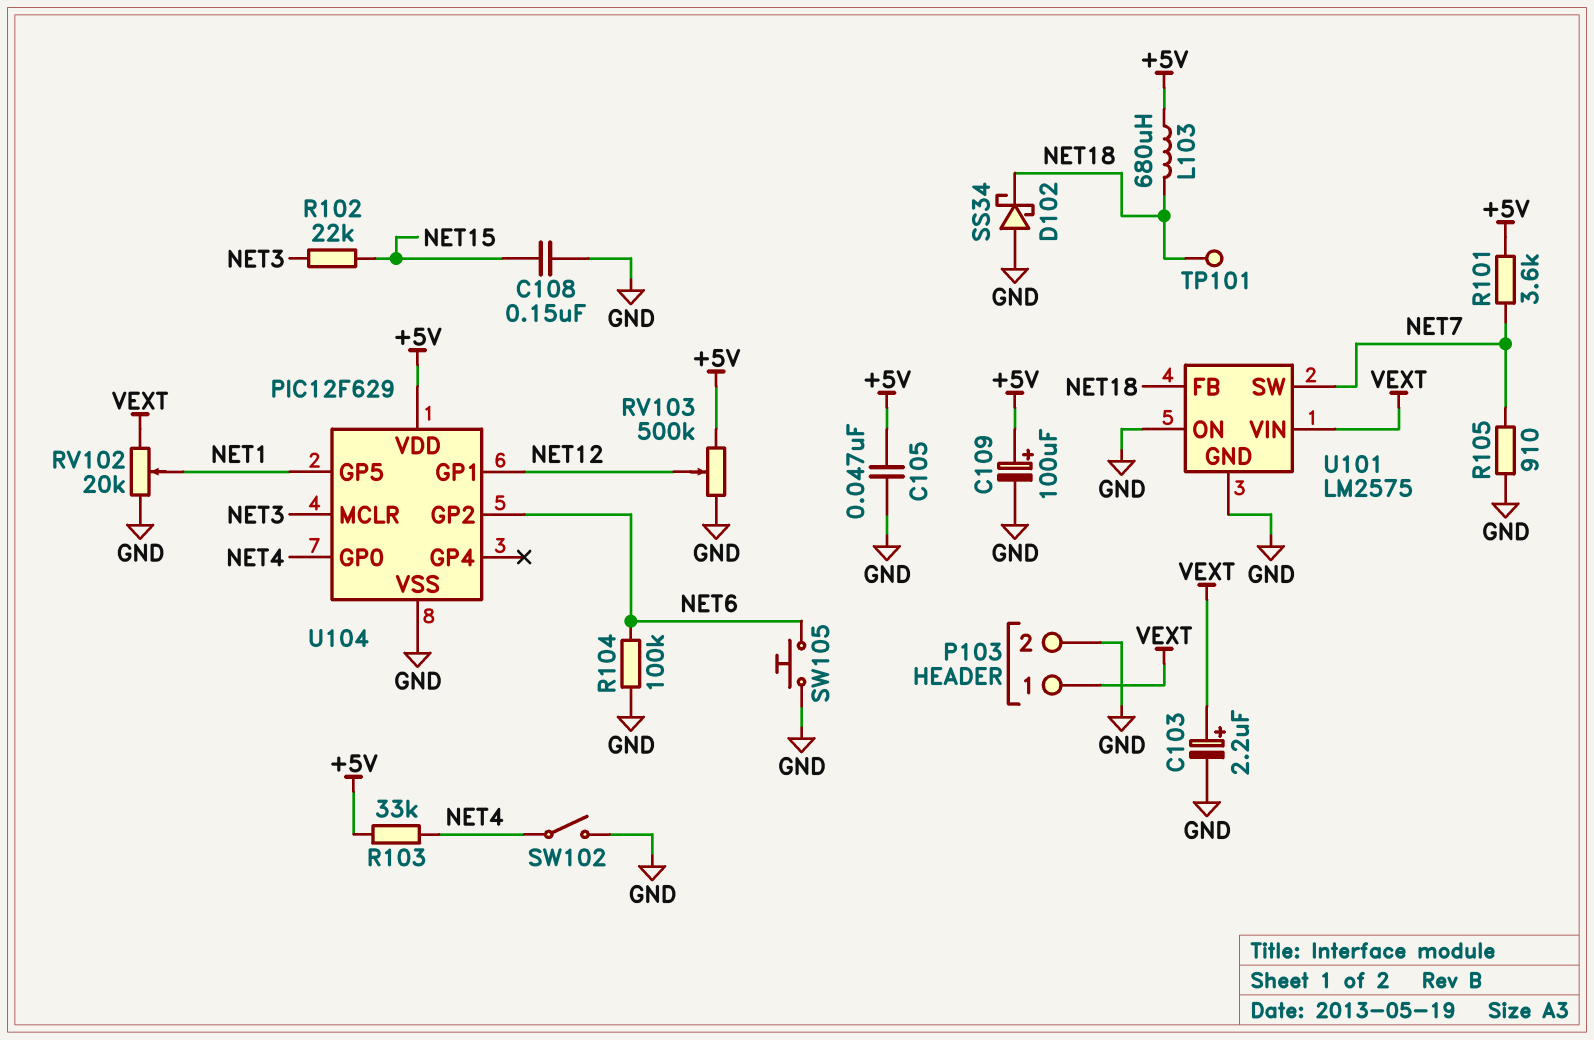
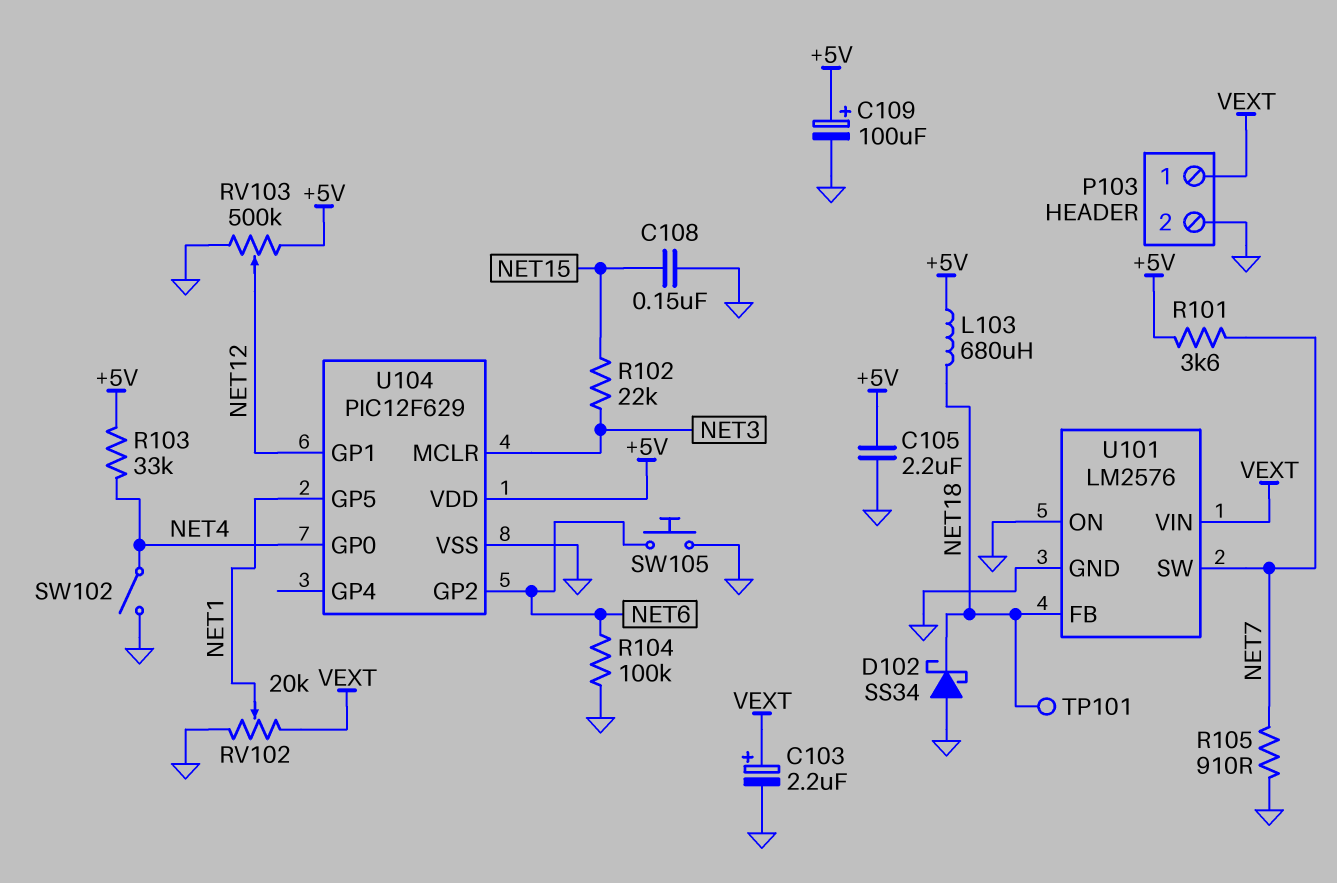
C105: 47nF (+5V, GND) -> 2.2uF (+5V, GND)
U101: LM2575 -> LM2576

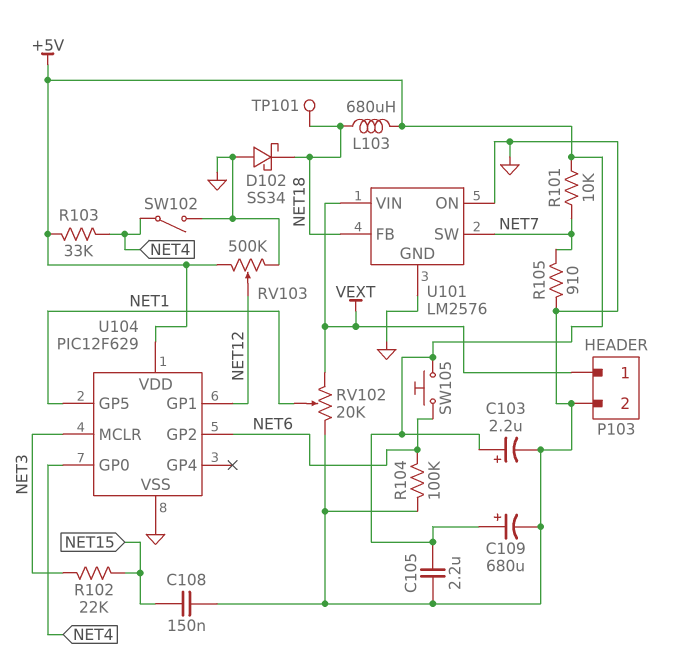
C103: 2.2uF (plus VEXT, minus GND) -> 2.2uF (plus +5V, minus GND)
C109: 100uF (plus +5V, minus GND) -> 680uF (plus +5V, minus GND)
R101: 3.6k (+5V, NET7) -> 10k (+5V, NET7)
SW105: button (GND, NET6) -> button (+5V, NET6)

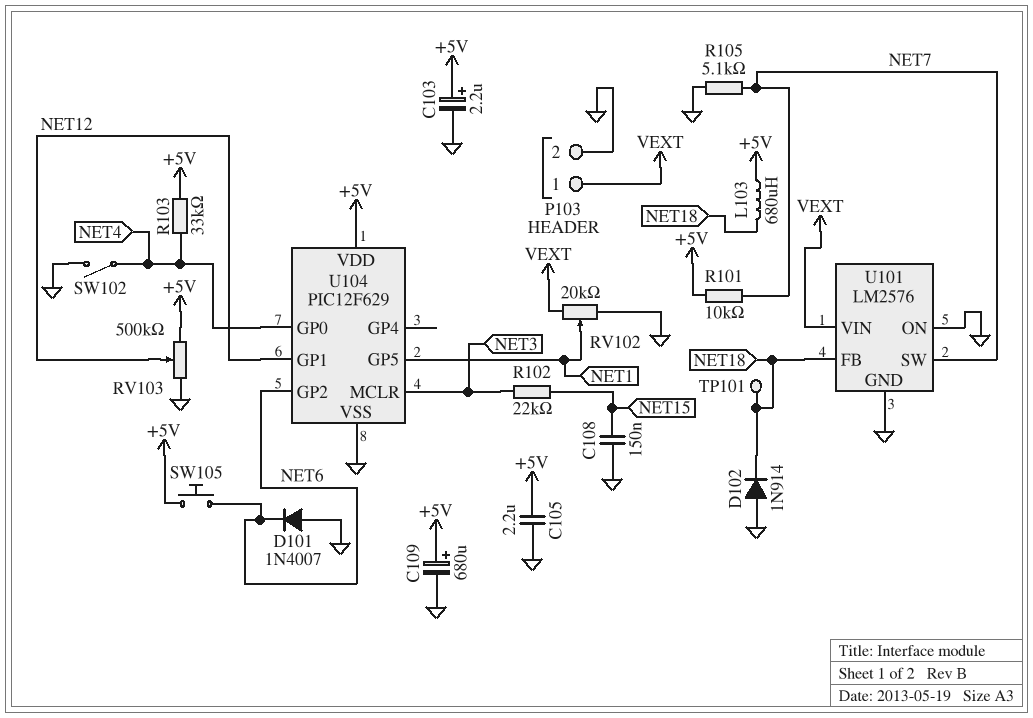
D101: none -> diode 1N4007 (A GND, K NET6)
D102: schottky SS34 (A GND, K NET18) -> diode 1N914 (A GND, K NET18)
R104: 100k (GND, NET6) -> none
R105: 910 (GND, NET7) -> 5.1k (GND, NET7)

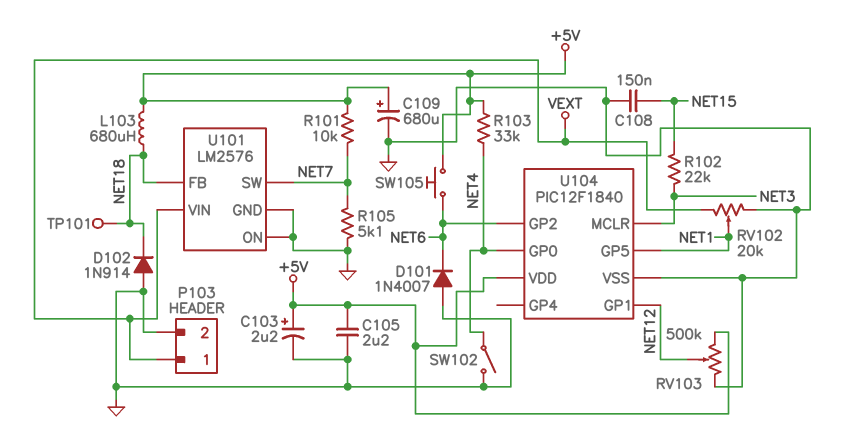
U104: PIC12F629 -> PIC12F1840

